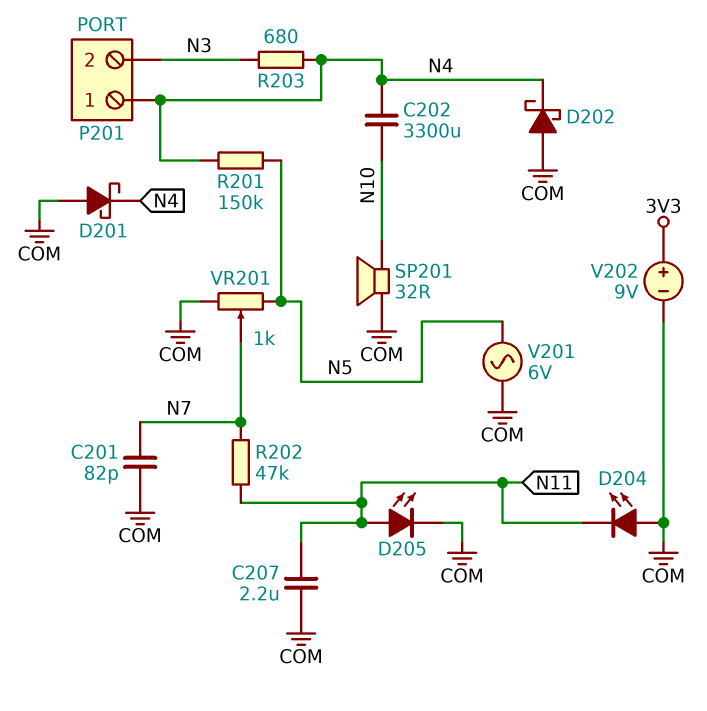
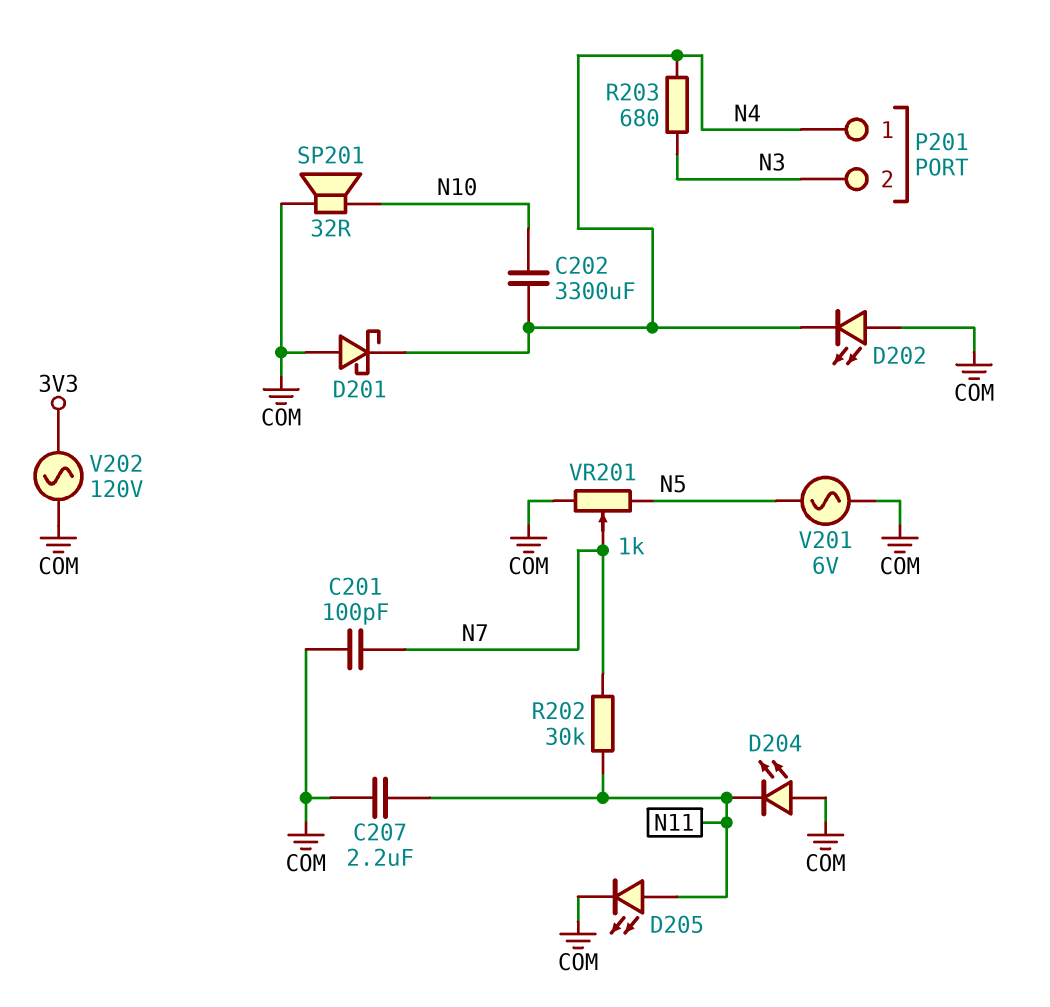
C201: 82pF (COM, N7) -> 100pF (COM, N7)
D202: schottky (A COM, K N4) -> LED (A COM, K N4)
R201: 150k (N4, N5) -> none
R202: 47k (N7, N11) -> 30k (N7, N11)
V202: 9V (plus 3V3, minus COM) -> AC 120V (3V3, COM)

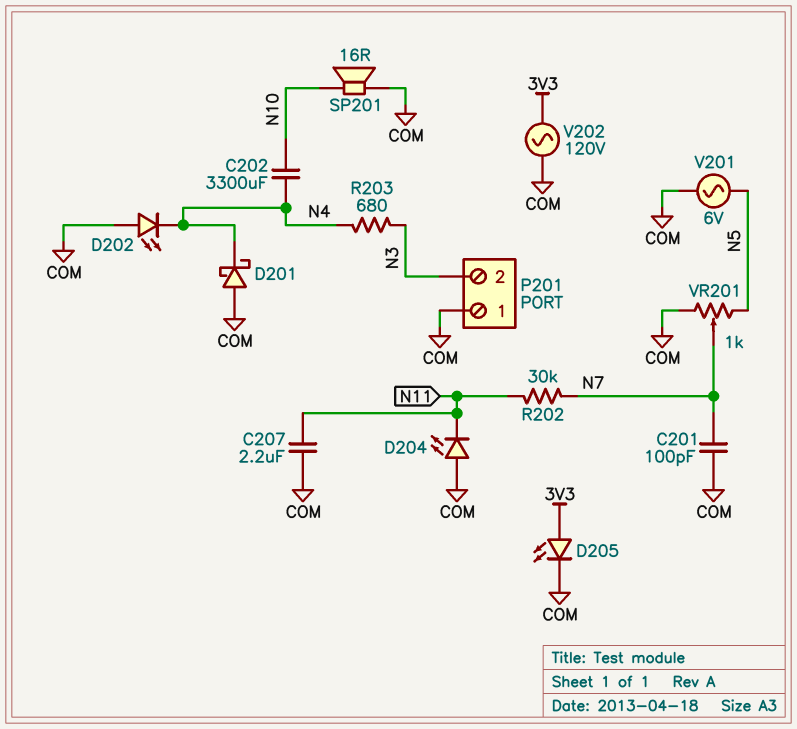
D205: LED (A N11, K COM) -> LED (A 3V3, K COM)
P201 pin 1: N4 -> COM
SP201: speaker 32R (COM, N10) -> speaker 16R (COM, N10)

